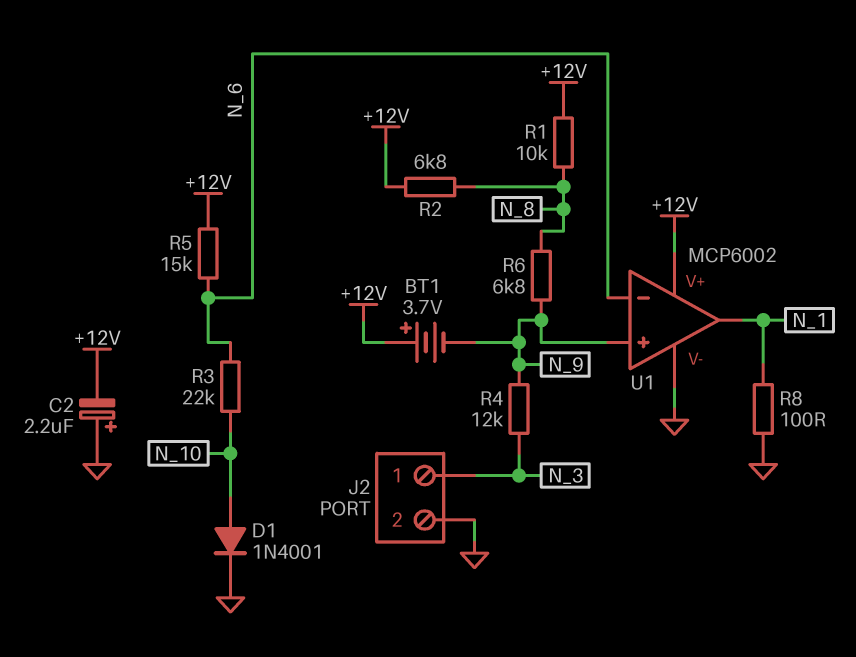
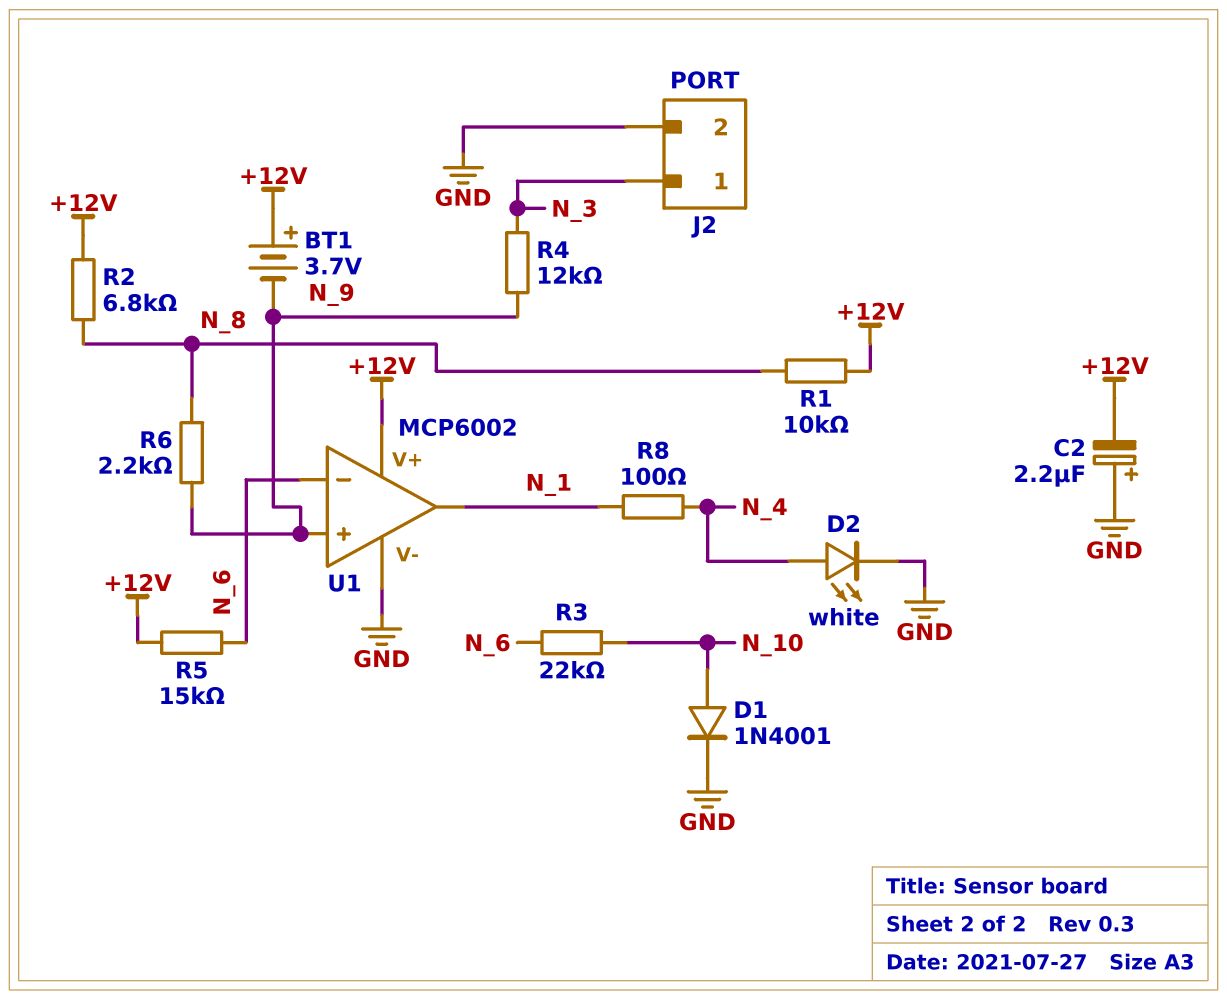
D2: none -> LED white (A N_4, K GND)
R6: 6.8k (N_8, N_9) -> 2.2k (N_8, N_9)
R8: 100 (GND, N_1) -> 100 (N_1, N_4)

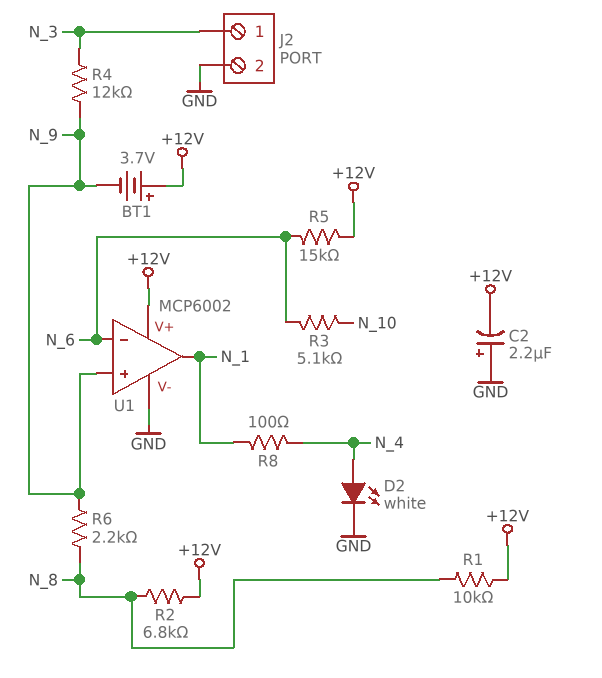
D1: diode 1N4001 (A N_10, K GND) -> none
R3: 22k (N_6, N_10) -> 5.1k (N_6, N_10)

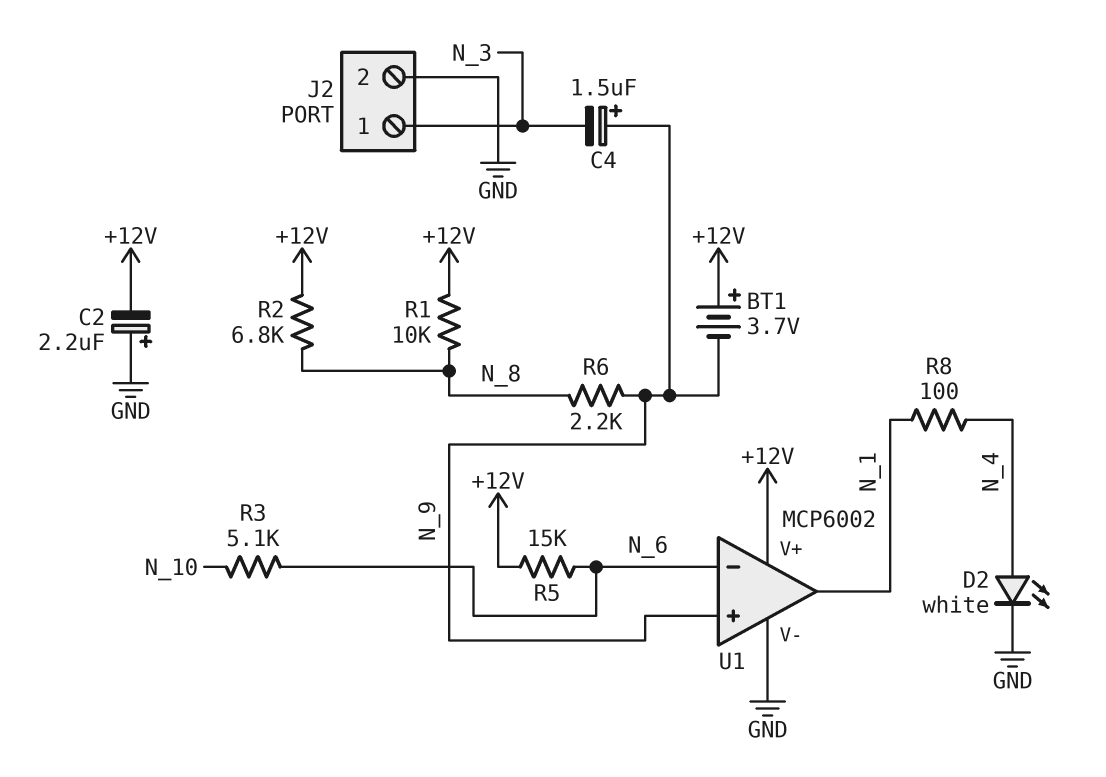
C4: none -> 1.5uF (plus N_9, minus N_3)
R4: 12k (N_3, N_9) -> none

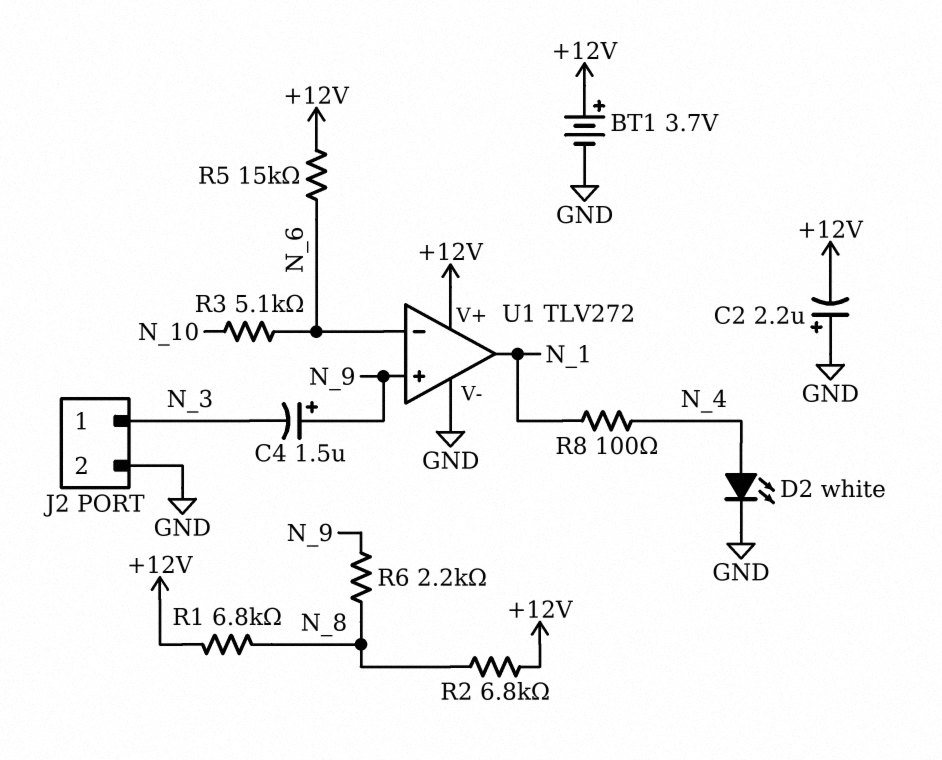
BT1: 3.7V (plus +12V, minus N_9) -> 3.7V (plus +12V, minus GND)
R1: 10k (+12V, N_8) -> 6.8k (+12V, N_8)
U1: MCP6002 -> TLV272

